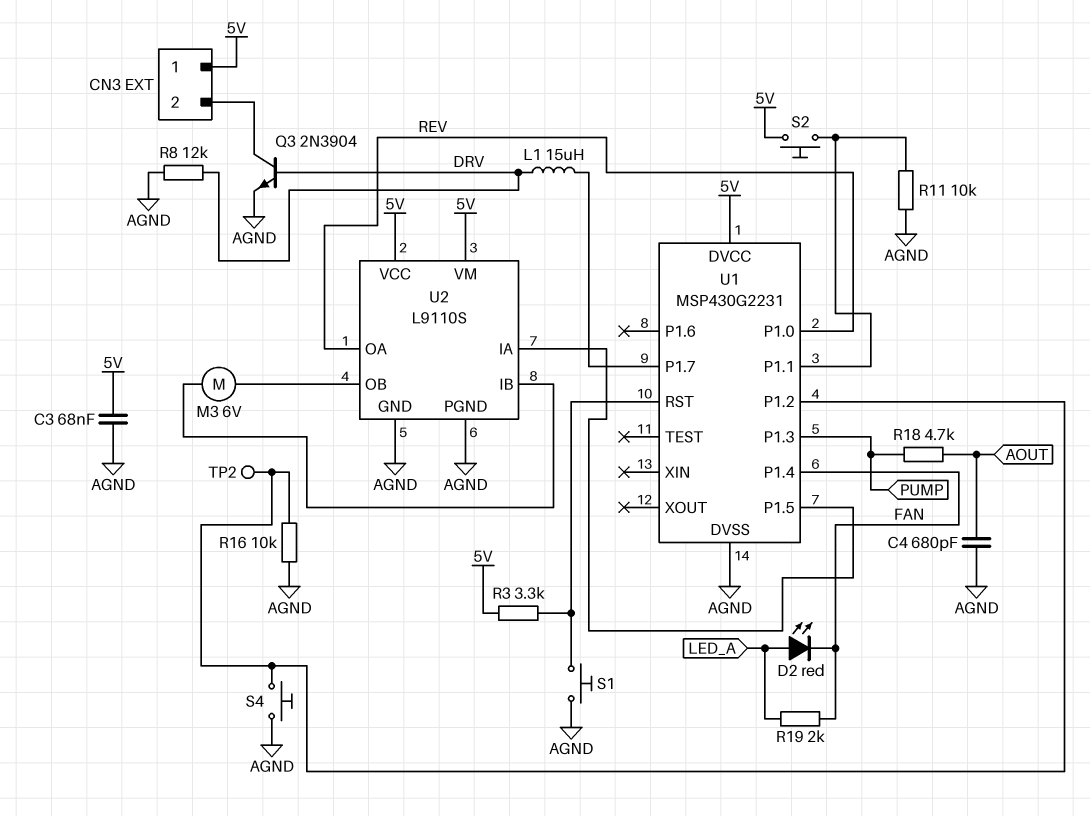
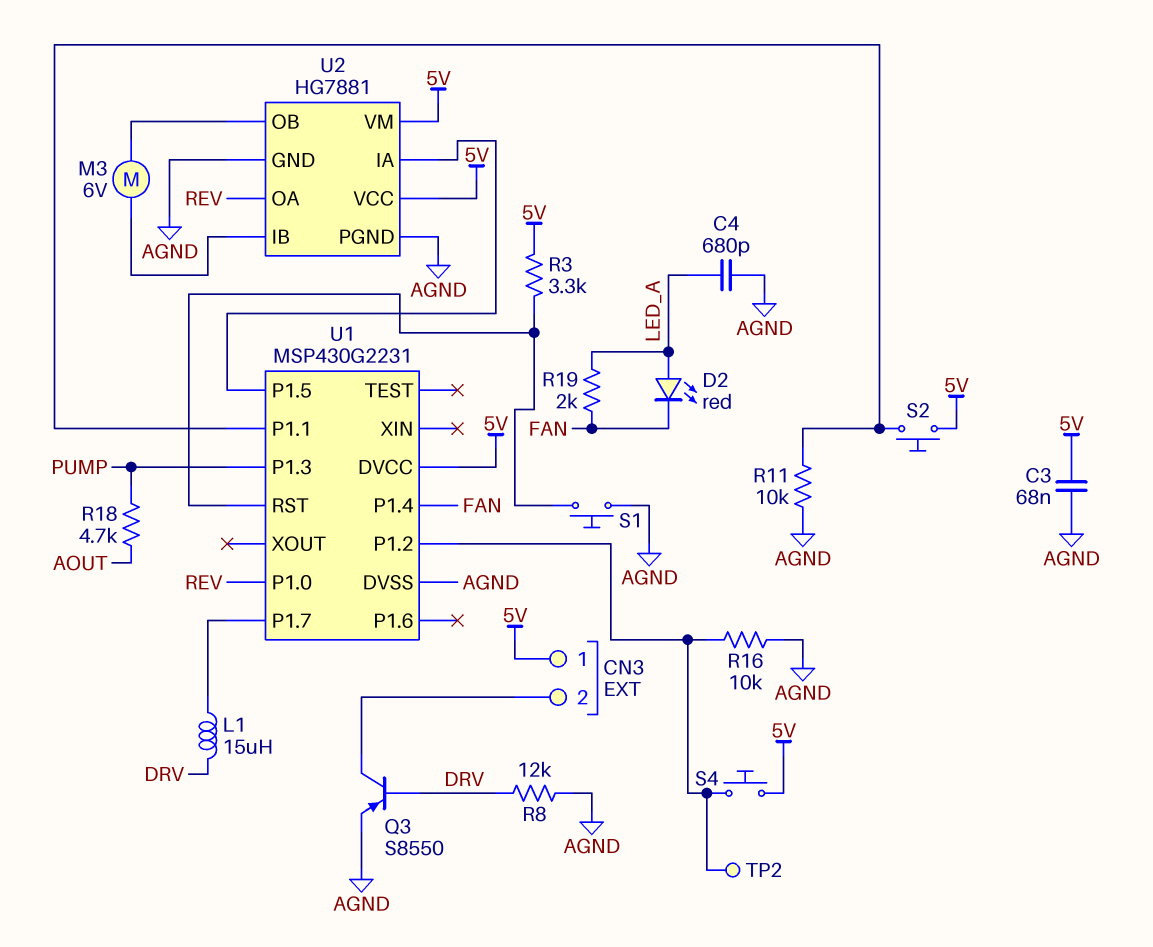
C4: 680pF (AGND, AOUT) -> 680pF (AGND, LED_A)
Q3: NPN 2N3904 (B DRV, C CN3/2, E AGND) -> PNP S8550 (B DRV, C CN3/2, E AGND)
S4: button (AGND, U1/P1.2) -> button (5V, U1/P1.2)
U2: L9110S -> HG7881

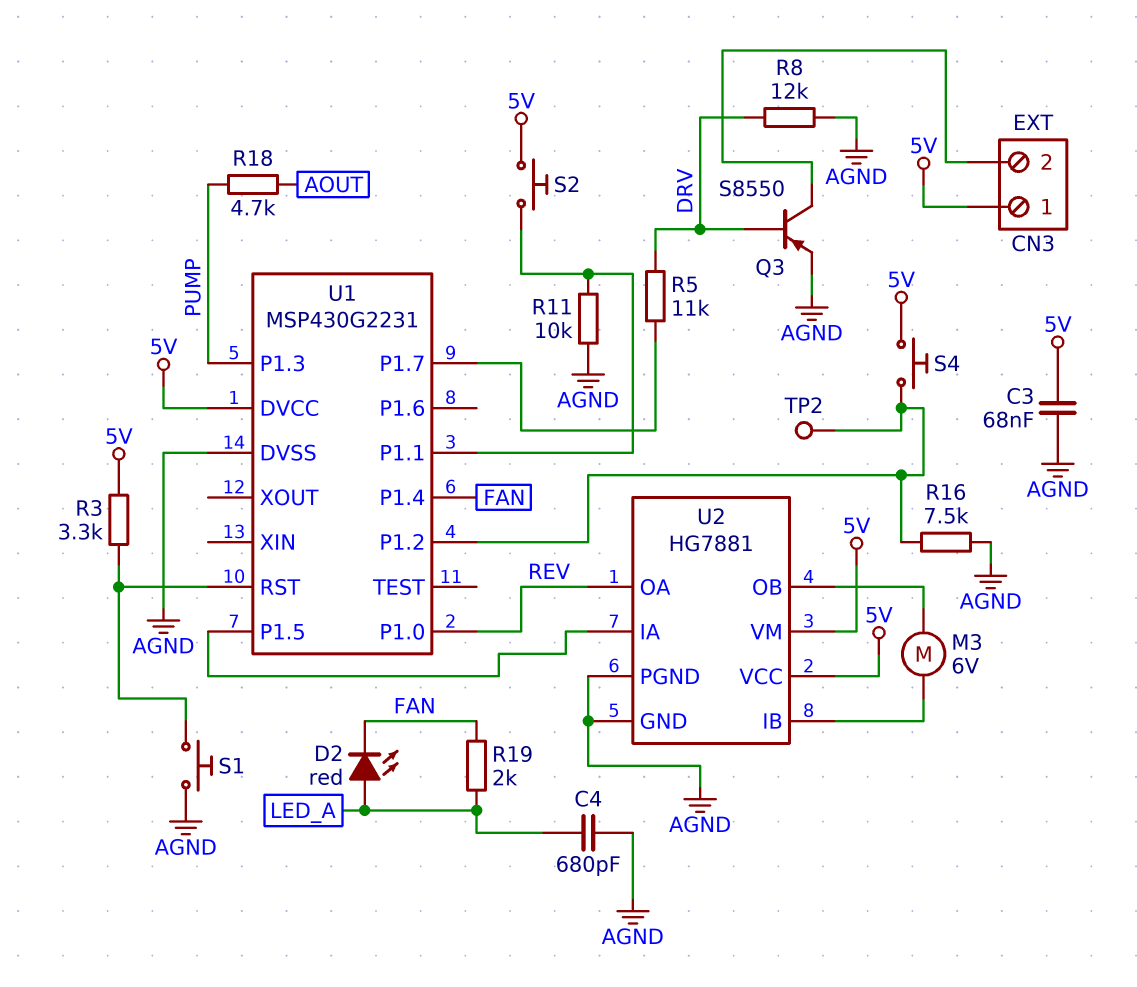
L1: 15uH (DRV, U1/P1.7) -> none
R5: none -> 11k (DRV, U1/P1.7)
R16: 10k (AGND, U1/P1.2) -> 7.5k (AGND, U1/P1.2)

